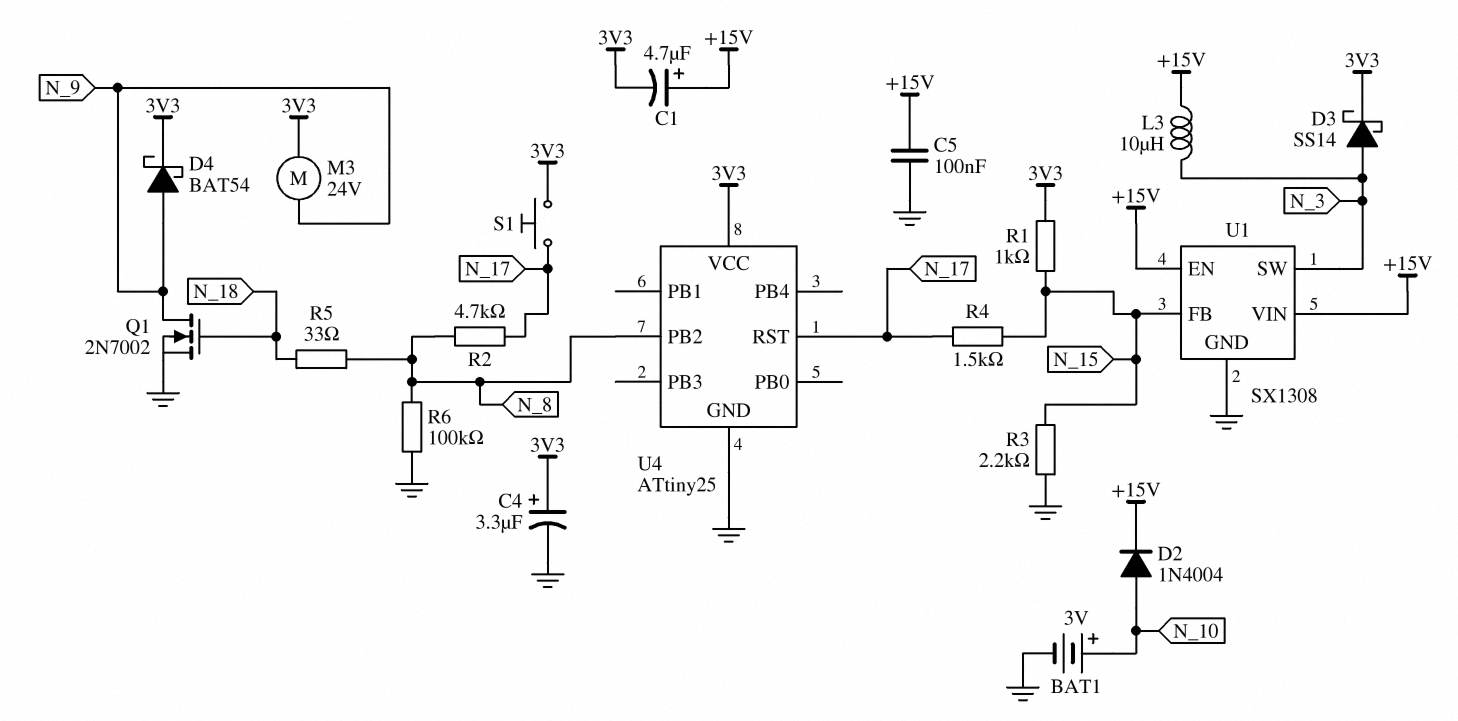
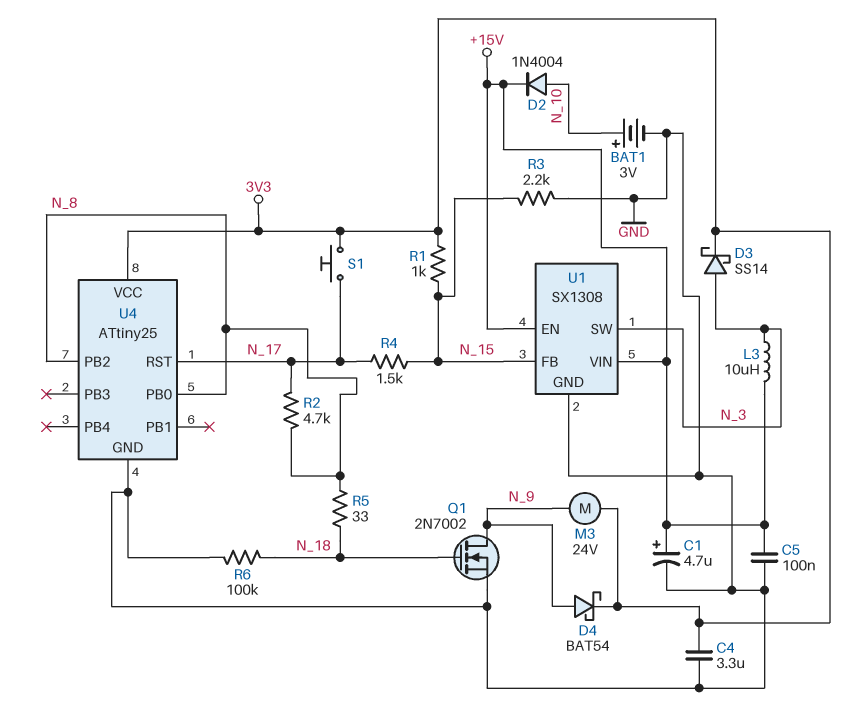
C1: 4.7uF (plus +15V, minus 3V3) -> 4.7uF (plus +15V, minus GND)
C4: 3.3uF (plus 3V3, minus GND) -> 3.3uF (3V3, GND)
R6: 100k (GND, N_8) -> 100k (GND, N_18)
U4 pin PB0: none -> N_8

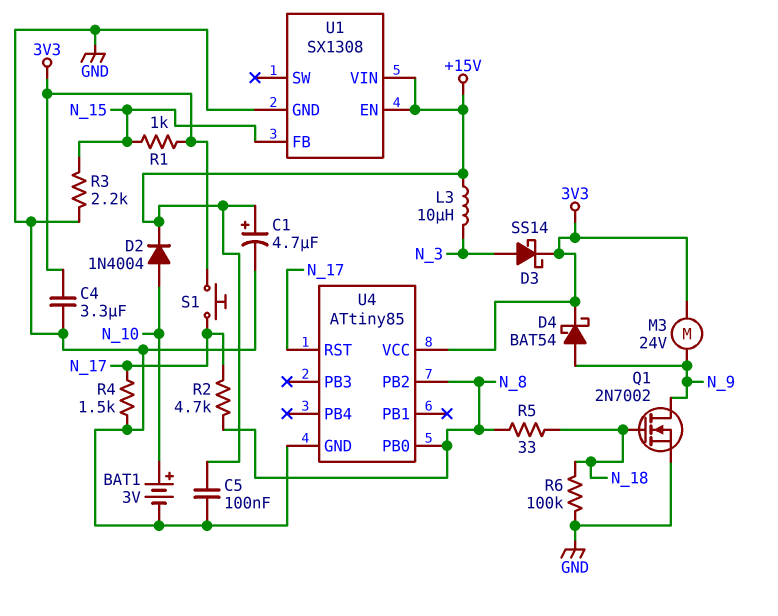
R4: 1.5k (N_15, N_17) -> 1.5k (GND, N_17)
U1 pin SW: N_3 -> none
U4: ATtiny25 -> ATtiny85

